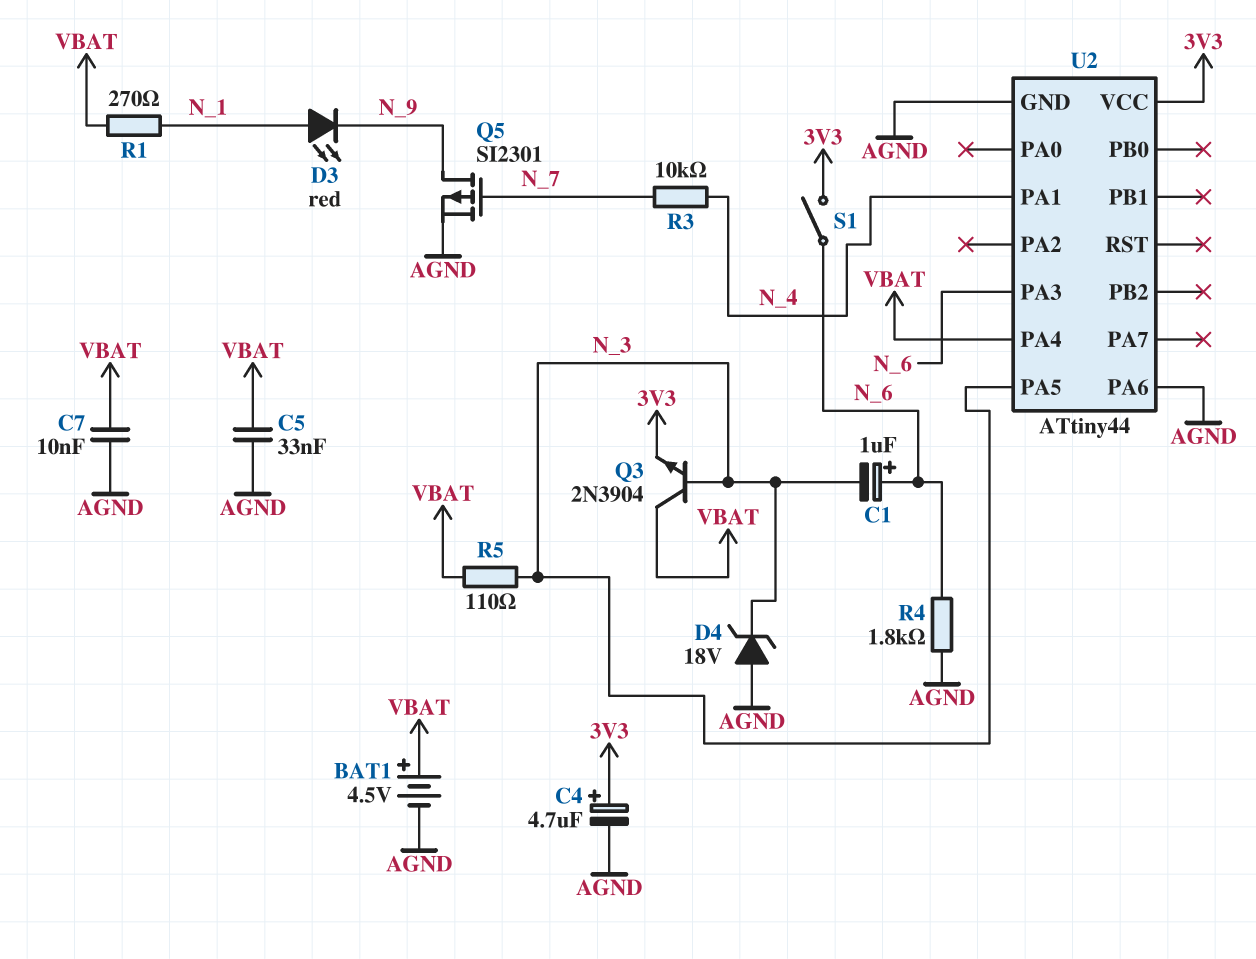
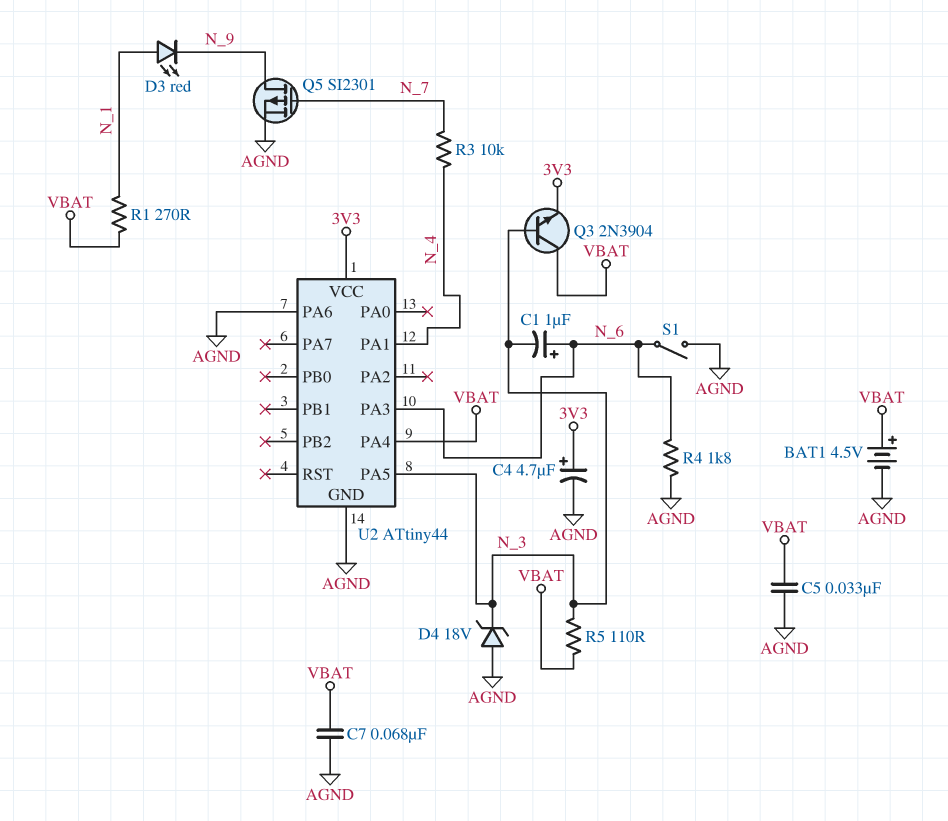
C7: 10nF (AGND, VBAT) -> 68nF (AGND, VBAT)
S1: switch (3V3, N_6) -> switch (AGND, N_6)

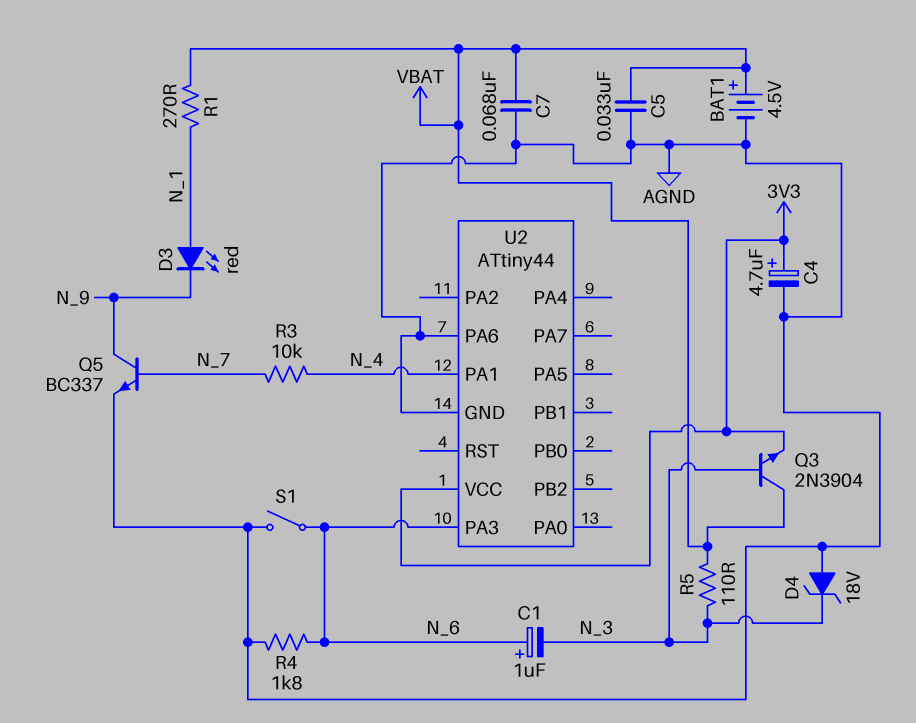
Q5: PMOS SI2301 (G N_7, D N_9, S AGND) -> NPN BC337 (B N_7, C N_9, E AGND)
U2 pin PA4: VBAT -> none
U2 pin PA5: N_3 -> none

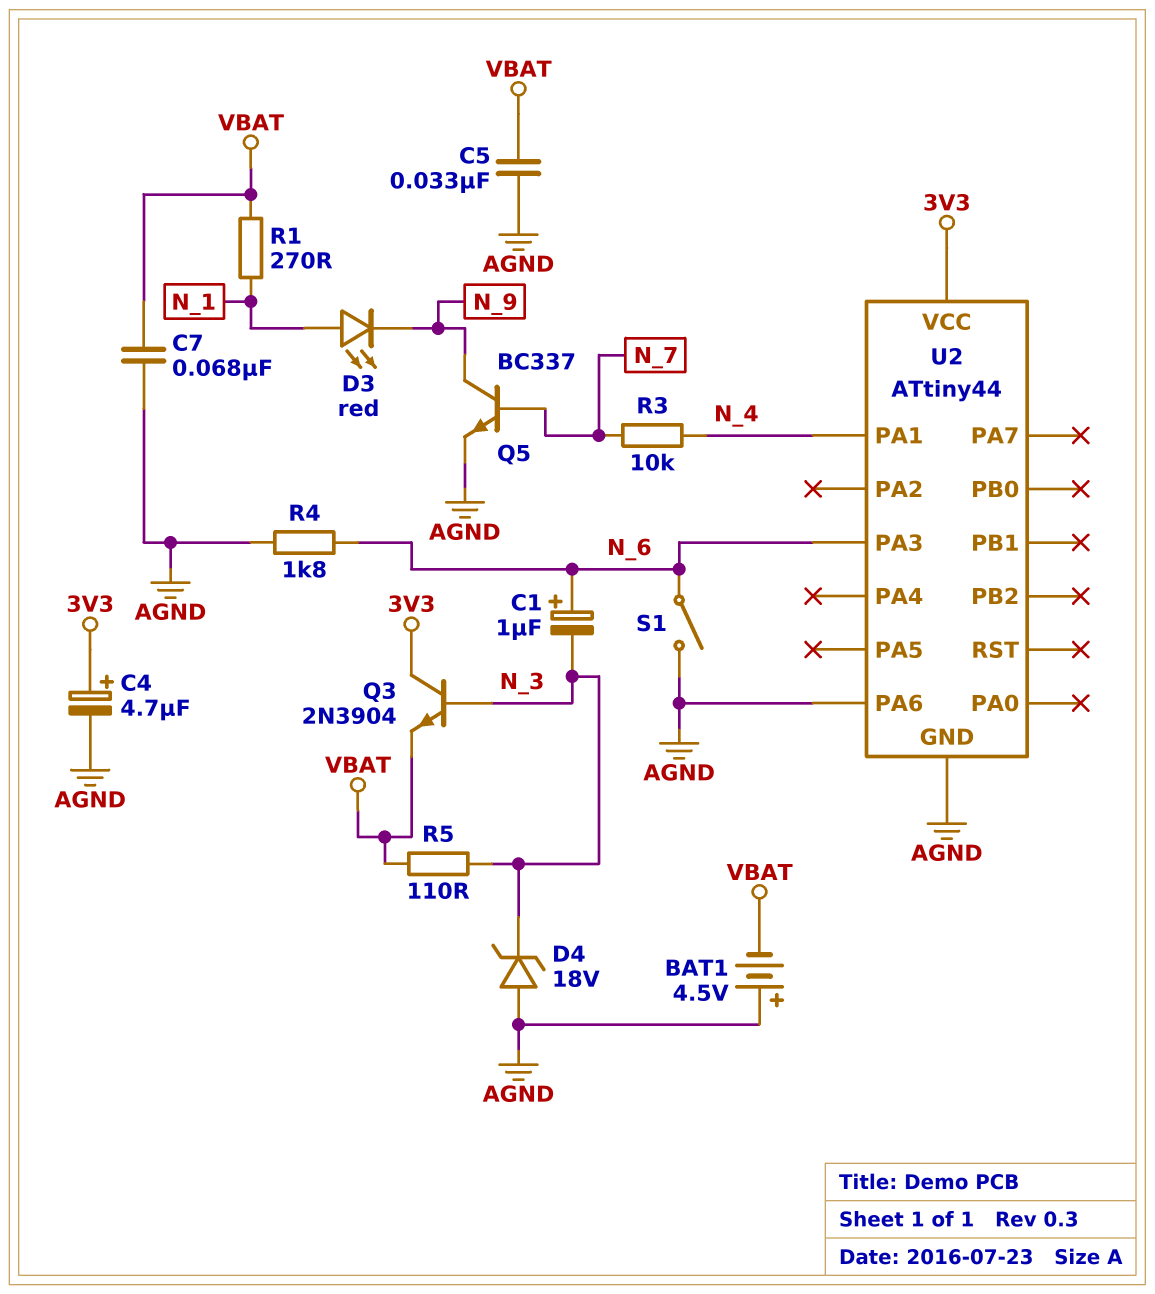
BAT1: 4.5V (plus VBAT, minus AGND) -> 4.5V (plus AGND, minus VBAT)
Q3: NPN 2N3904 (B N_3, C VBAT, E 3V3) -> NPN 2N3904 (B N_3, C 3V3, E VBAT)

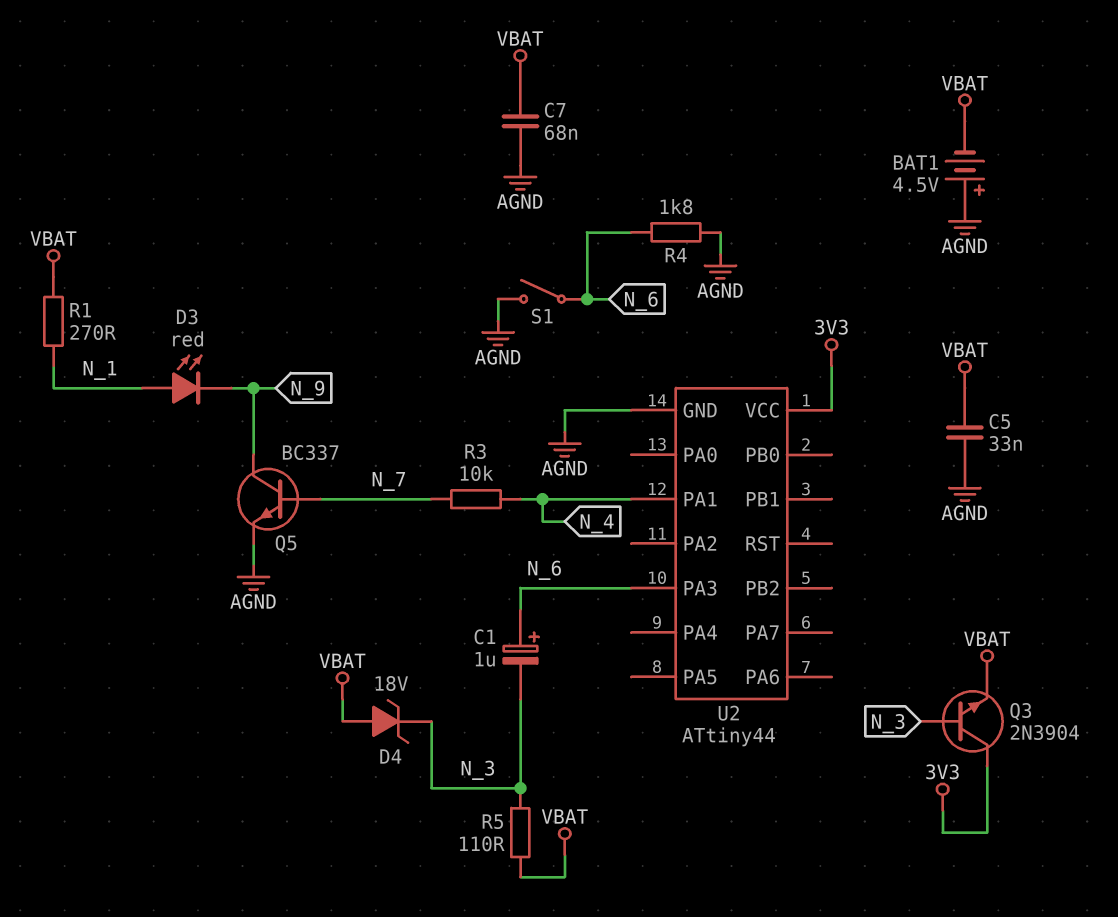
C4: 4.7uF (plus 3V3, minus AGND) -> none
D4: zener 18V (A AGND, K N_3) -> zener 18V (A VBAT, K N_3)
U2 pin PA6: AGND -> none

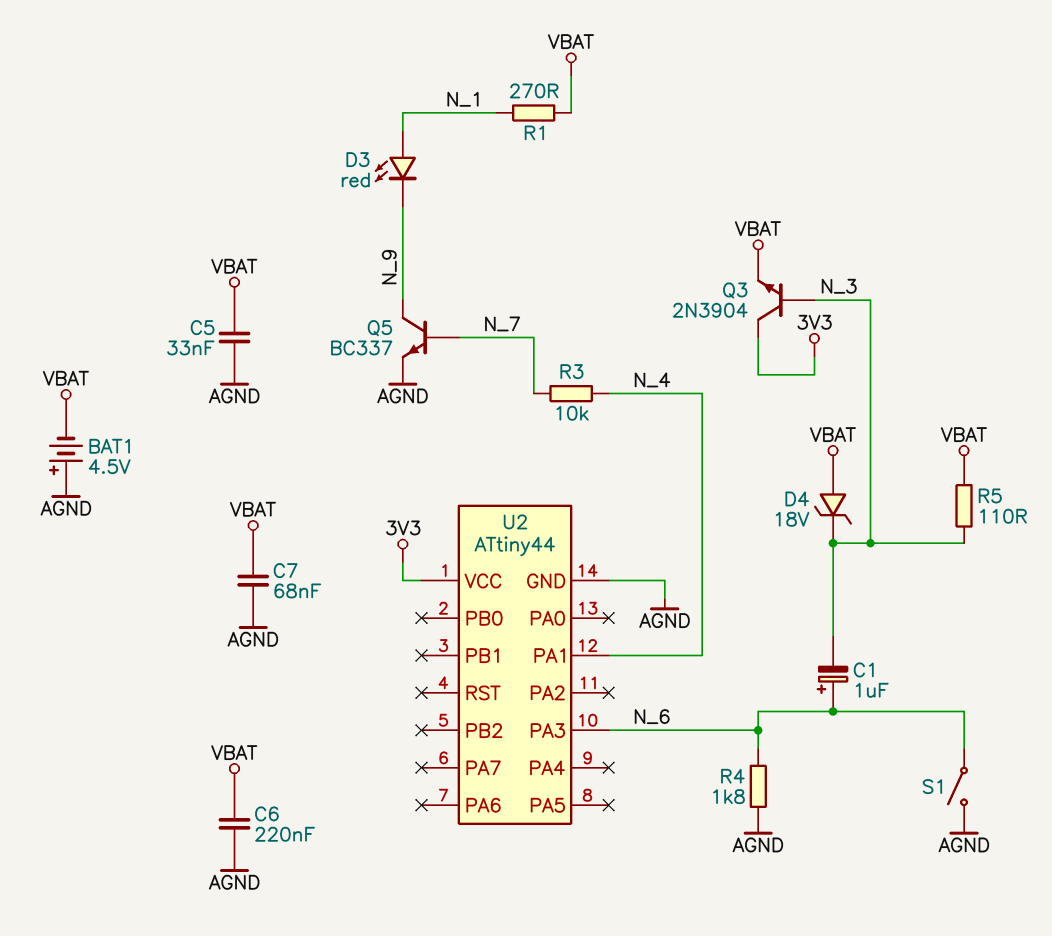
C6: none -> 220nF (AGND, VBAT)

